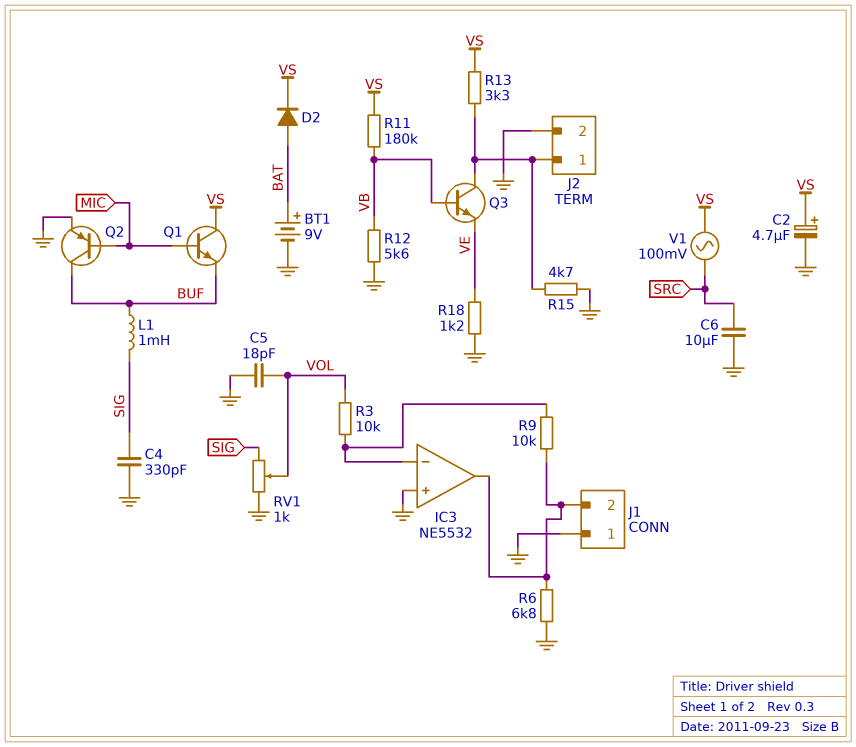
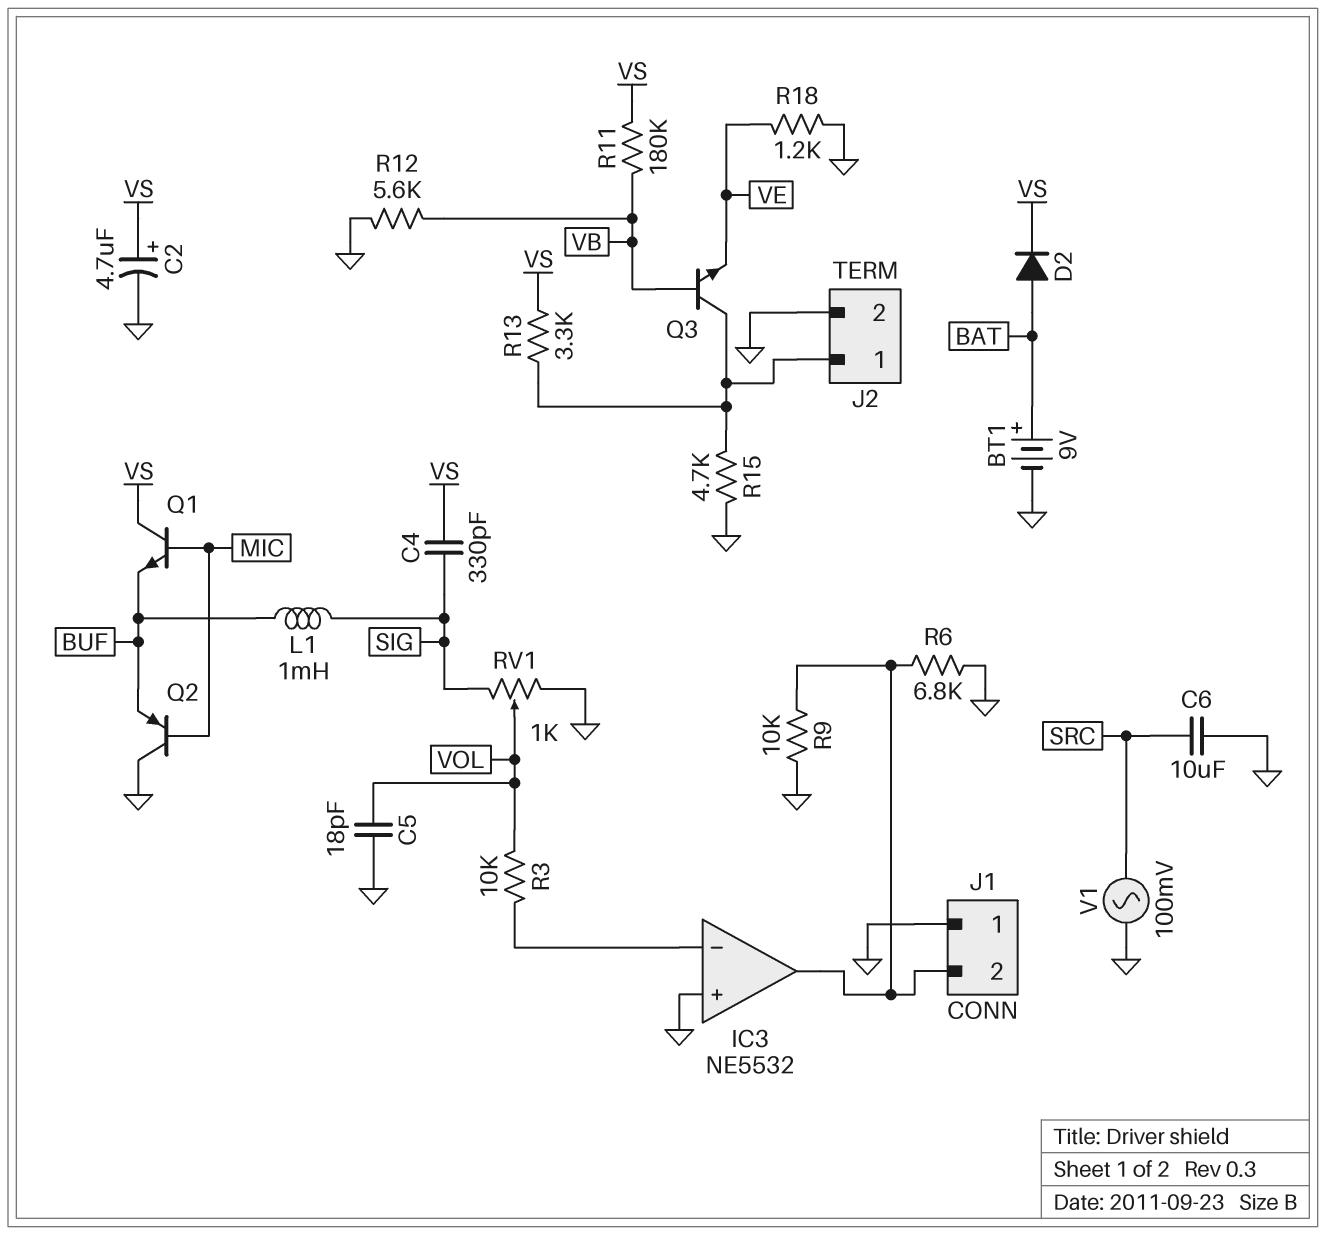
C4: 330pF (GND, SIG) -> 330pF (SIG, VS)
Q2: PNP (B MIC, C BUF, E GND) -> PNP (B MIC, C GND, E BUF)
R9: 10k (IC3/in-, IC3/out) -> 10k (GND, IC3/out)
V1: AC 100mV (SRC, VS) -> AC 100mV (GND, SRC)

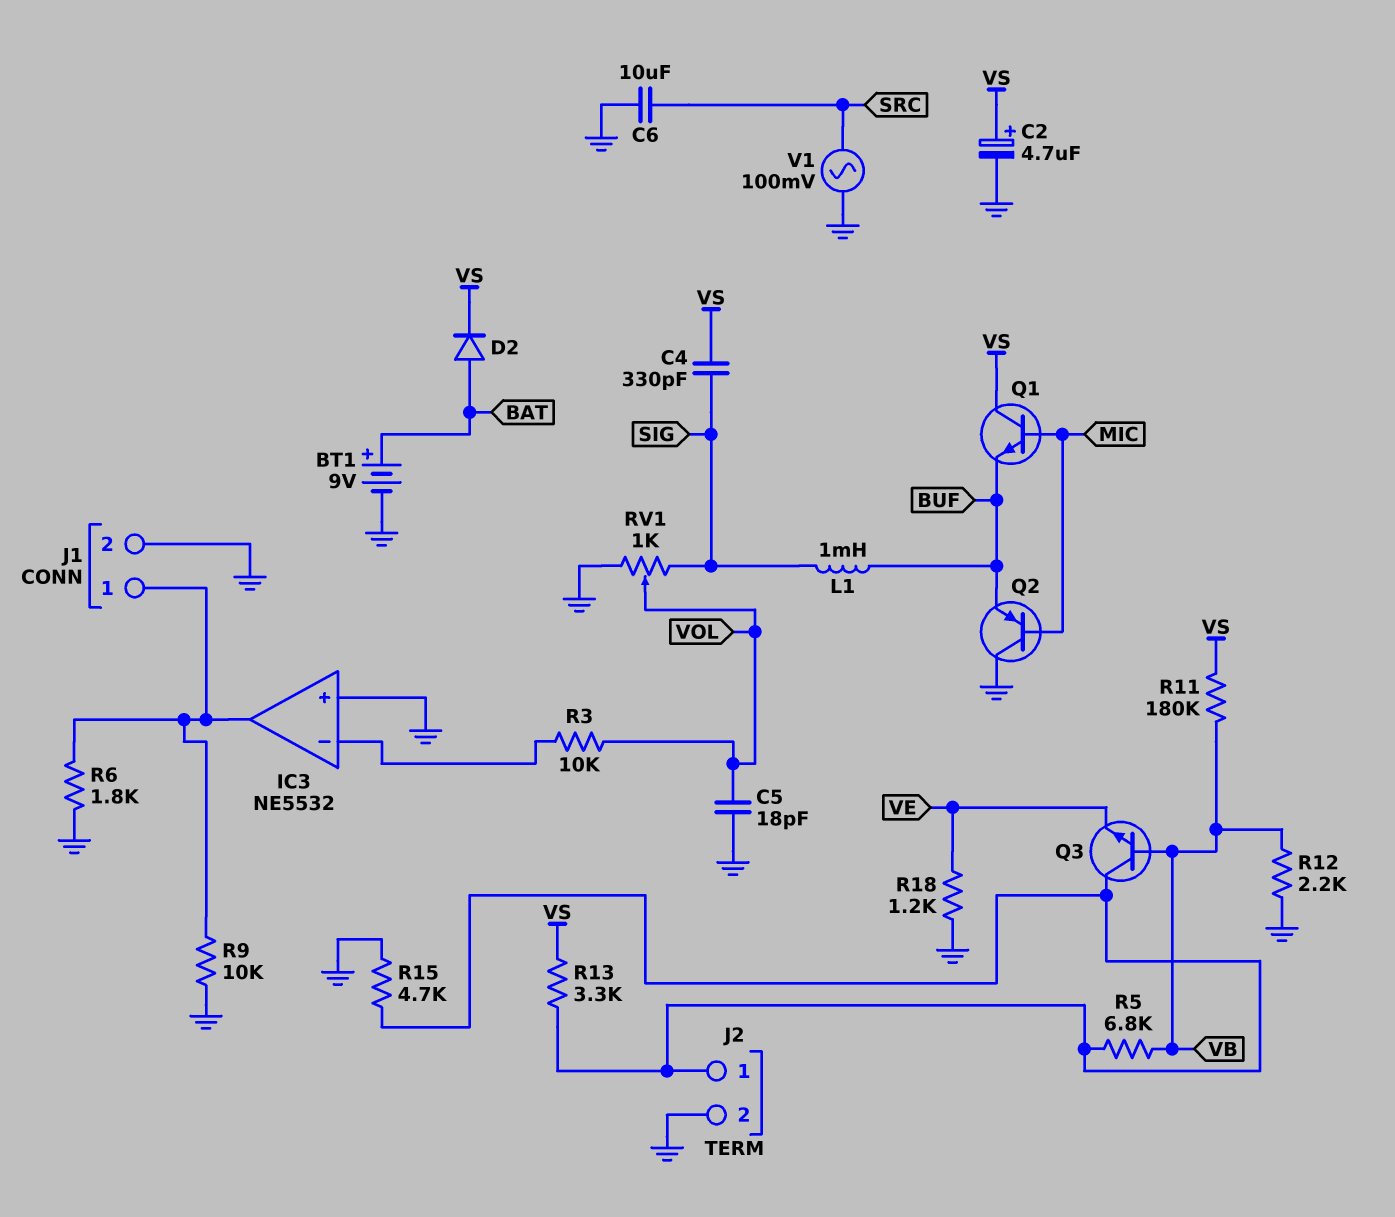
J1 pin 1: GND -> IC3/out
J1 pin 2: IC3/out -> GND
R5: none -> 6.8k (J2/1, VB)
R6: 6.8k (GND, IC3/out) -> 1.8k (GND, IC3/out)
R12: 5.6k (GND, VB) -> 2.2k (GND, VB)

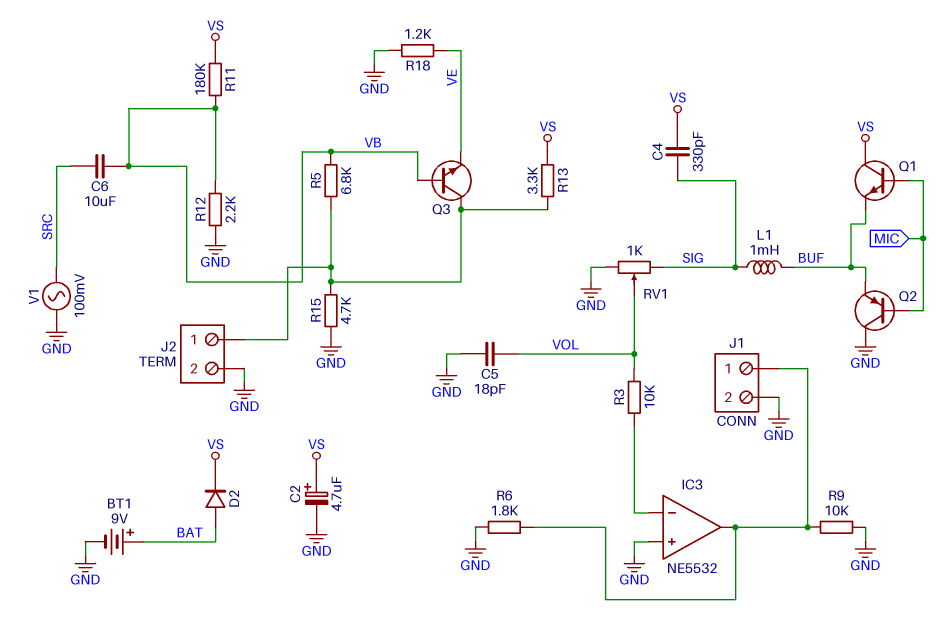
C6: 10uF (GND, SRC) -> 10uF (SRC, VB)

